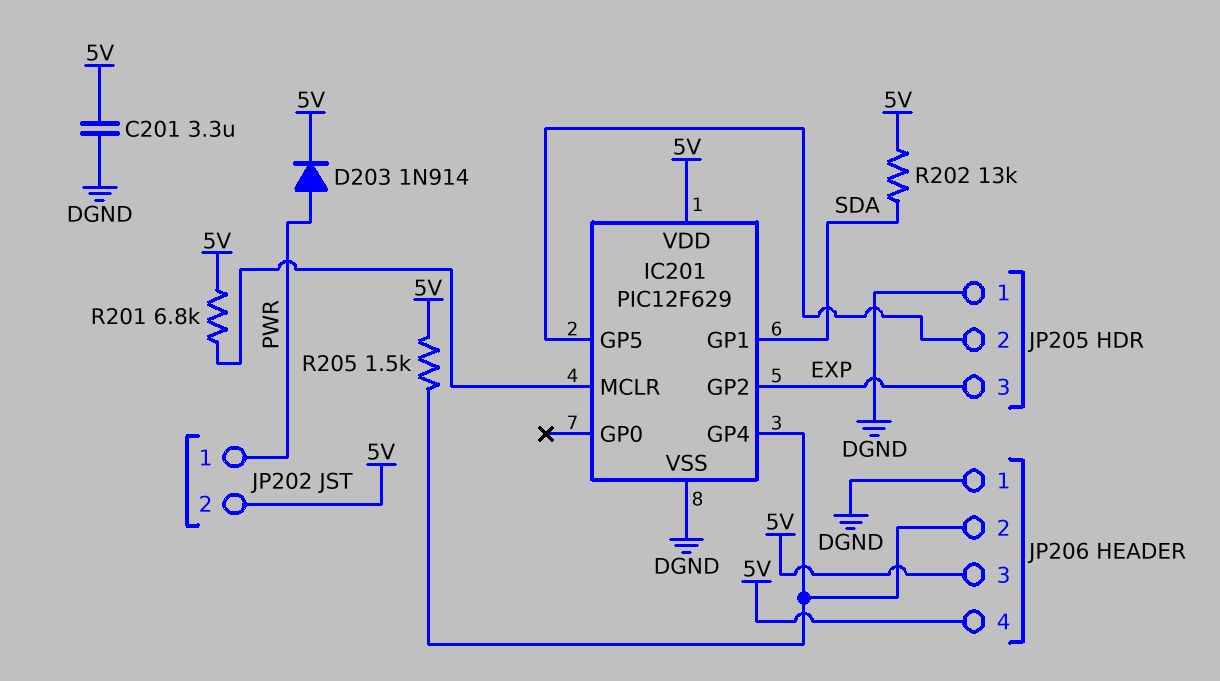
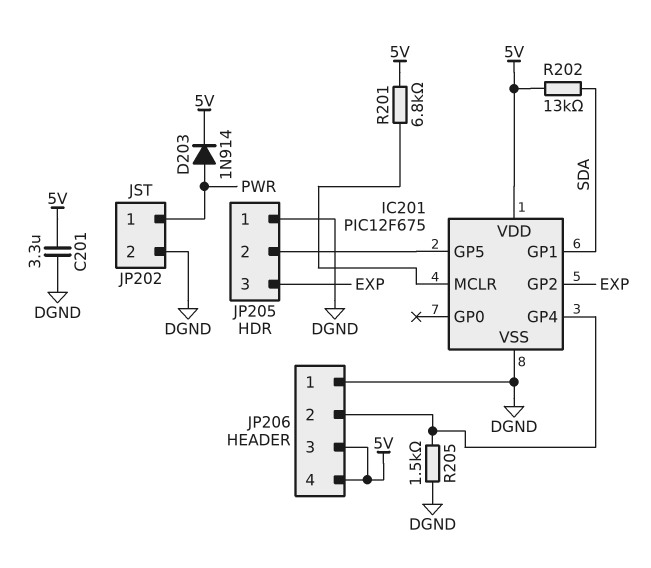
IC201: PIC12F629 -> PIC12F675
JP202 pin 2: 5V -> DGND
R205: 1.5k (5V, IC201/GP4) -> 1.5k (DGND, IC201/GP4)

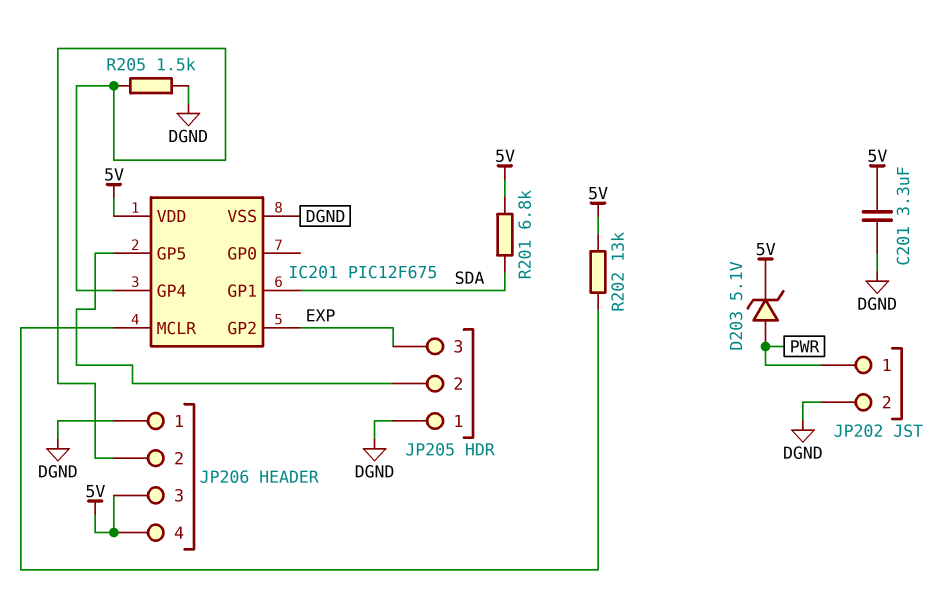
D203: diode 1N914 (A PWR, K 5V) -> zener 5.1V (A PWR, K 5V)
R201: 6.8k (5V, IC201/MCLR) -> 6.8k (5V, SDA)
R202: 13k (5V, SDA) -> 13k (5V, IC201/MCLR)

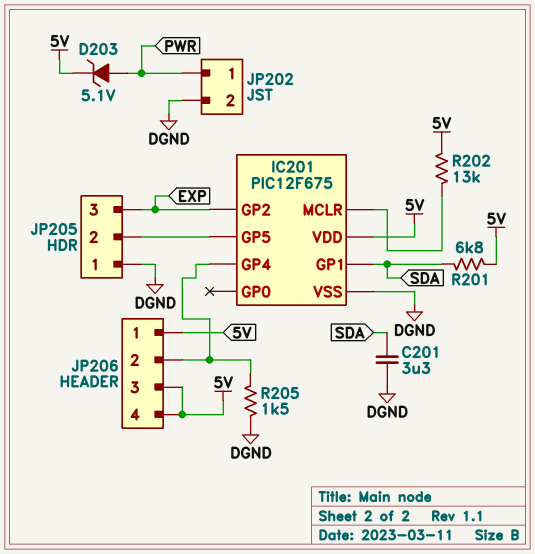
C201: 3.3uF (5V, DGND) -> 3.3uF (DGND, SDA)
JP206 pin 1: DGND -> 5V

